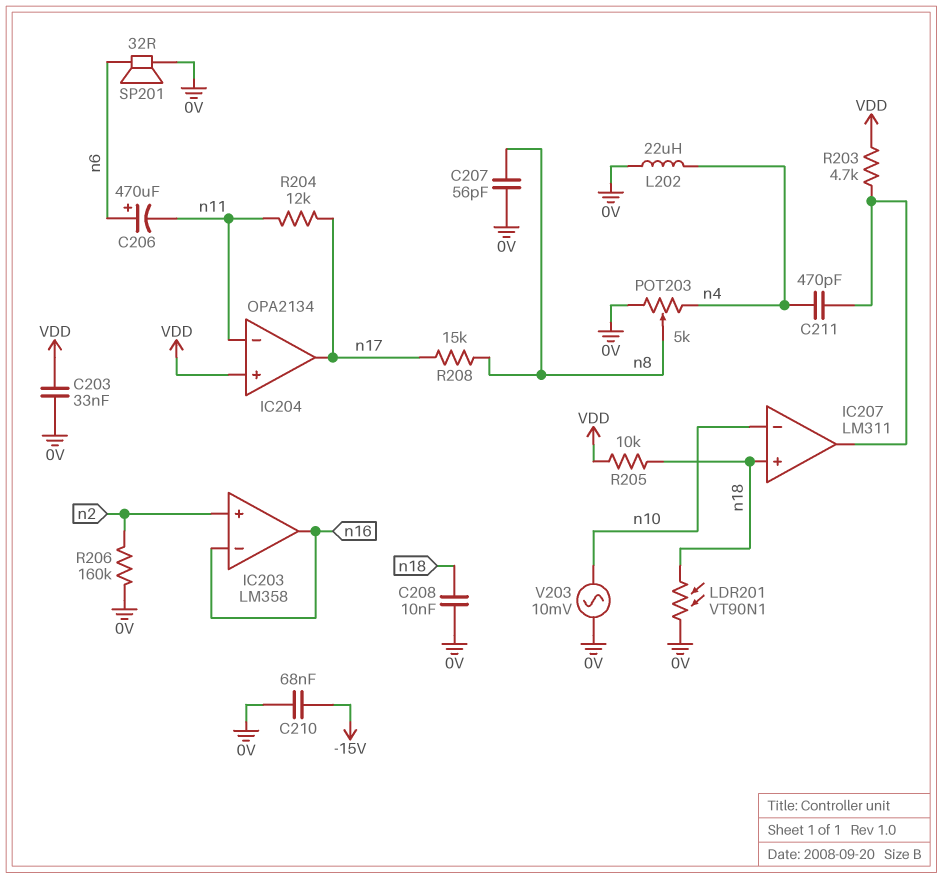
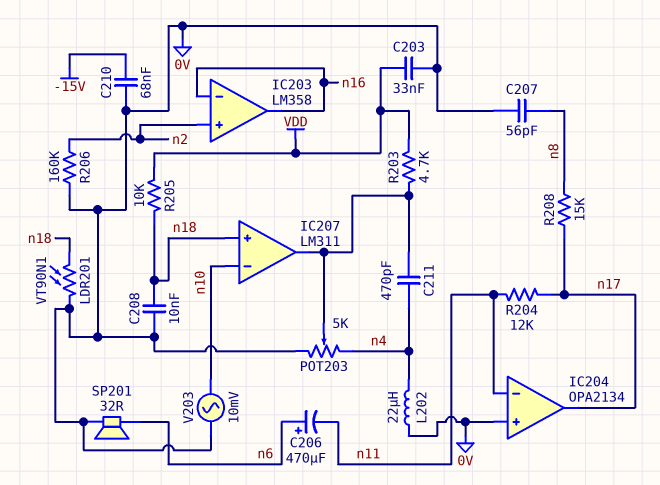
IC204 pin in+: VDD -> 0V
POT203: 5k (0V, n4, wiper n8) -> 5k (0V, n4, wiper IC207/out)

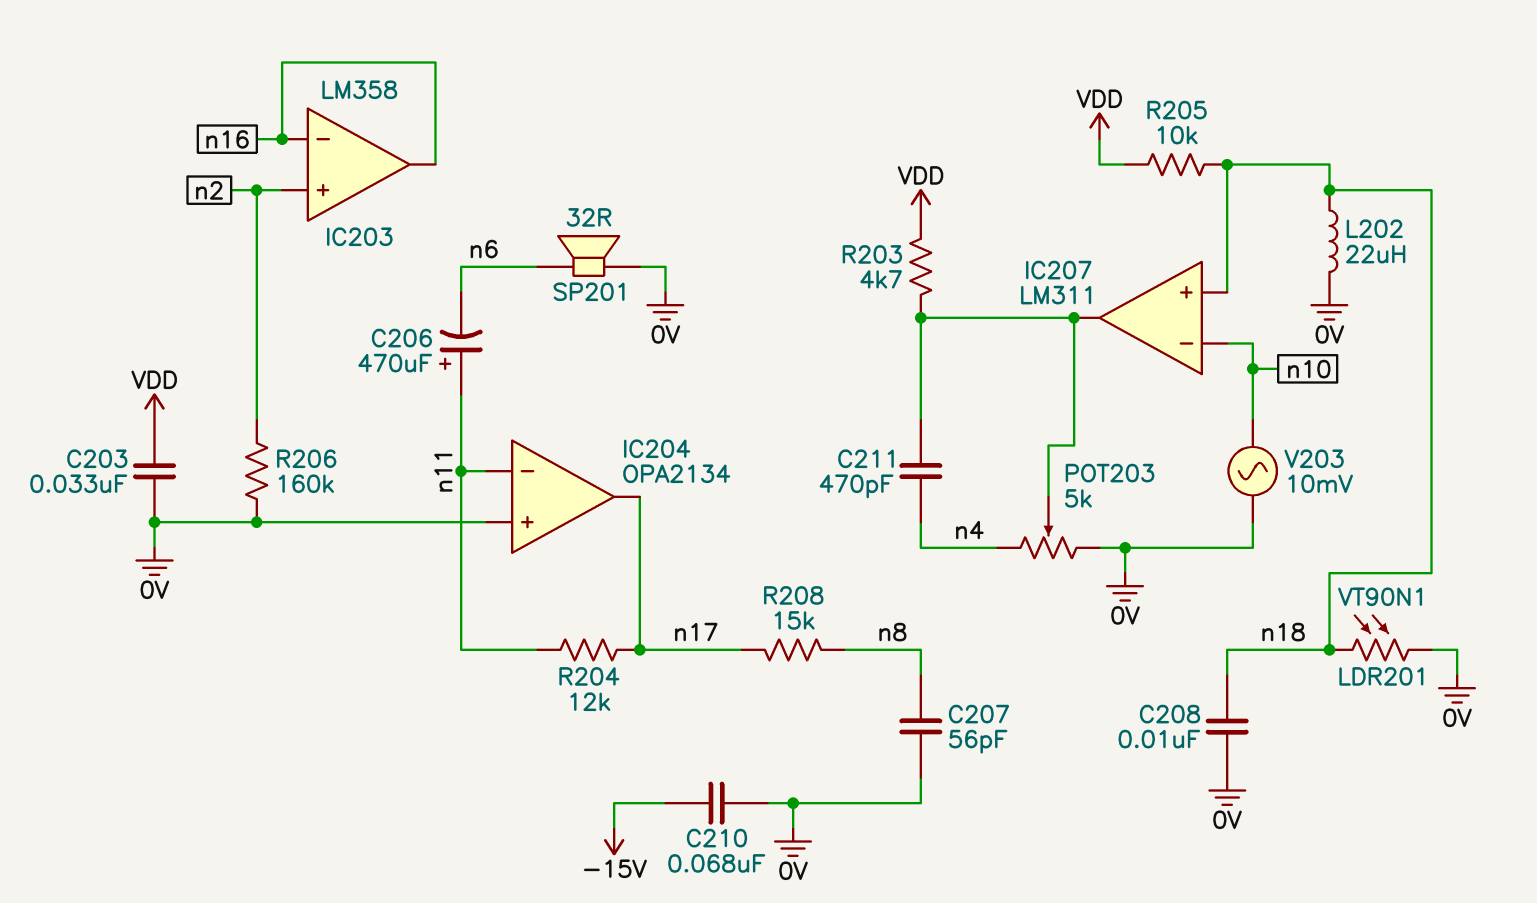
C206: 470uF (plus n6, minus n11) -> 470uF (plus n11, minus n6)
L202: 22uH (0V, n4) -> 22uH (0V, n18)

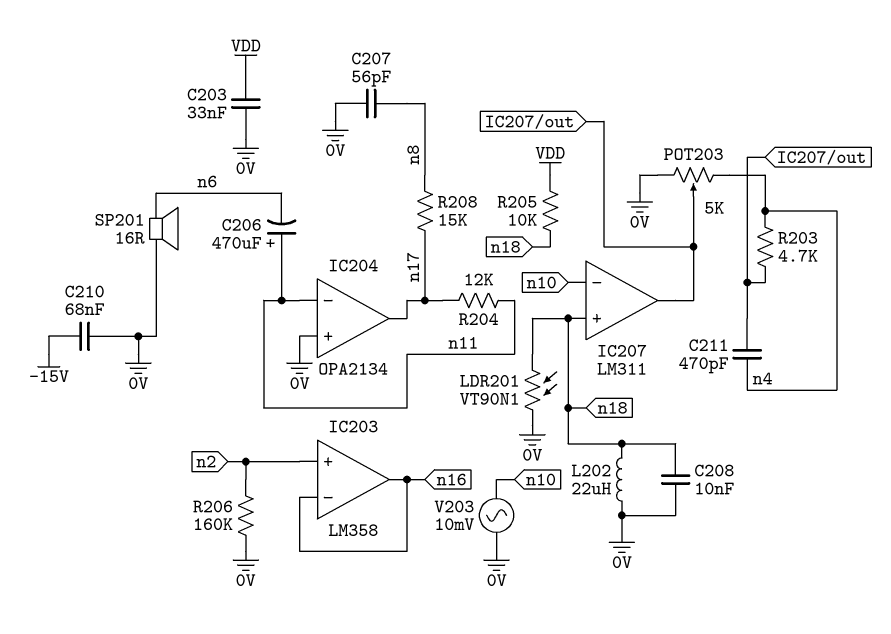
R203: 4.7k (IC207/out, VDD) -> 4.7k (IC207/out, n4)
SP201: speaker 32R (0V, n6) -> speaker 16R (0V, n6)

